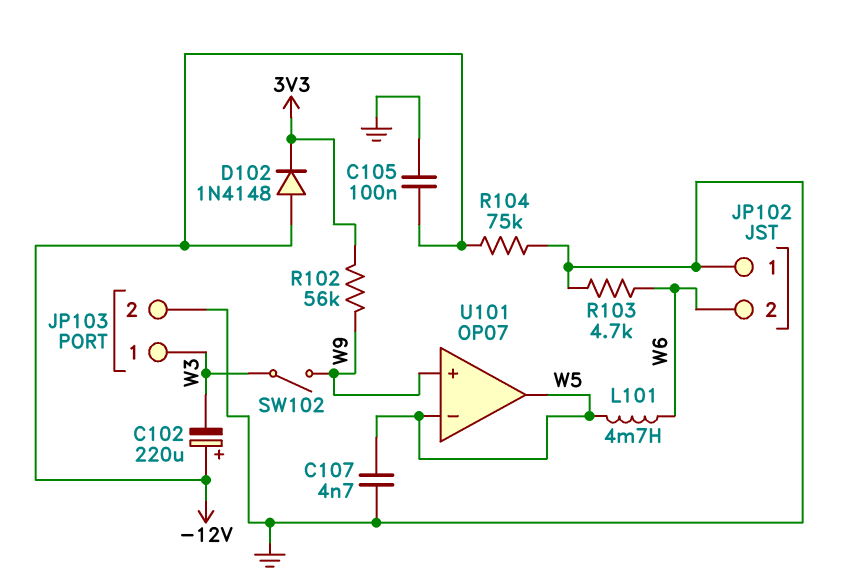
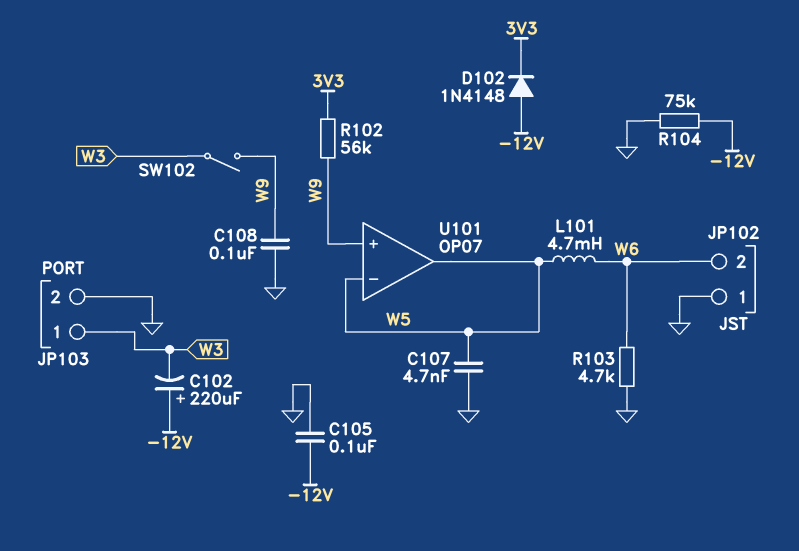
C108: none -> 100nF (GND, W9)

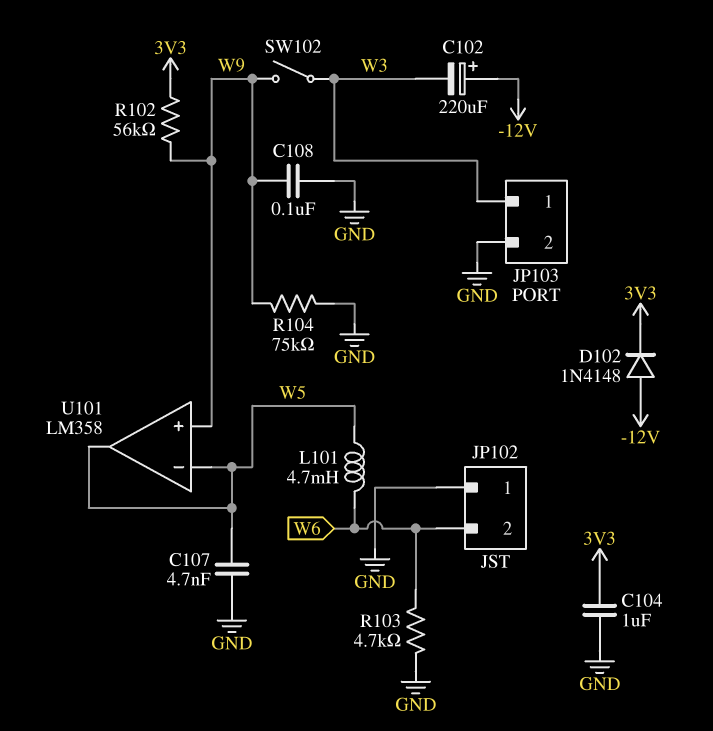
C104: none -> 1uF (3V3, GND)
C105: 100nF (-12V, GND) -> none
R104: 75k (-12V, GND) -> 75k (GND, W9)
U101: OP07 -> LM358

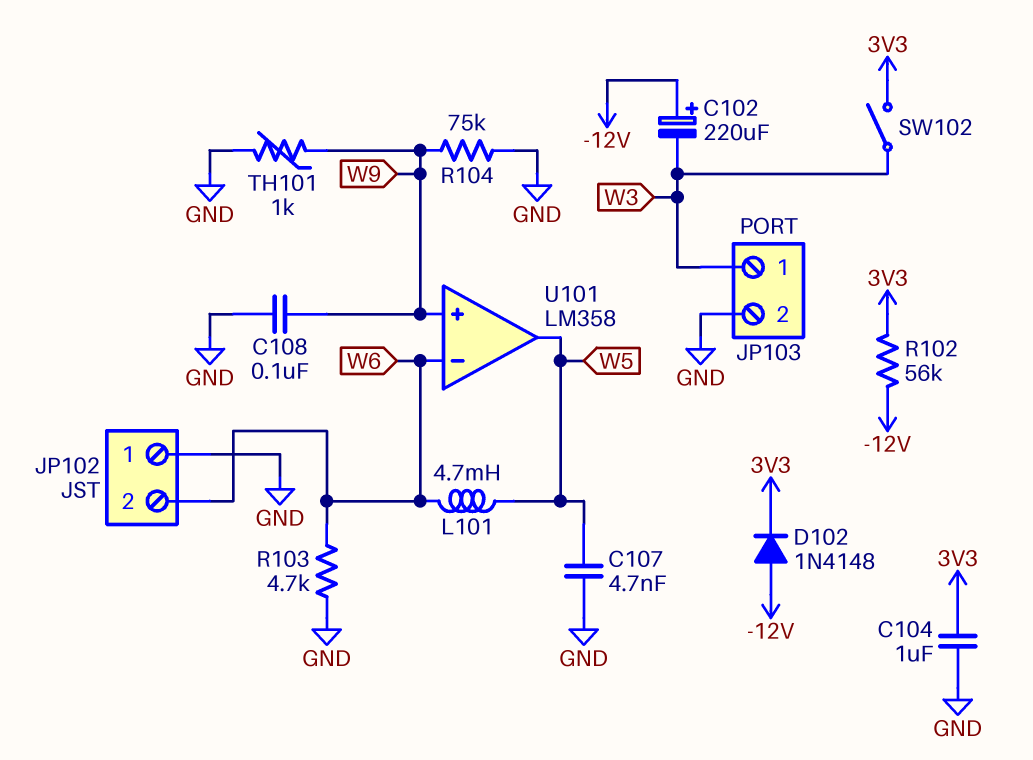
R102: 56k (3V3, W9) -> 56k (-12V, 3V3)
SW102: switch (W3, W9) -> switch (3V3, W3)
TH101: none -> 1k (GND, W9)
U101 pin in-: W5 -> W6

